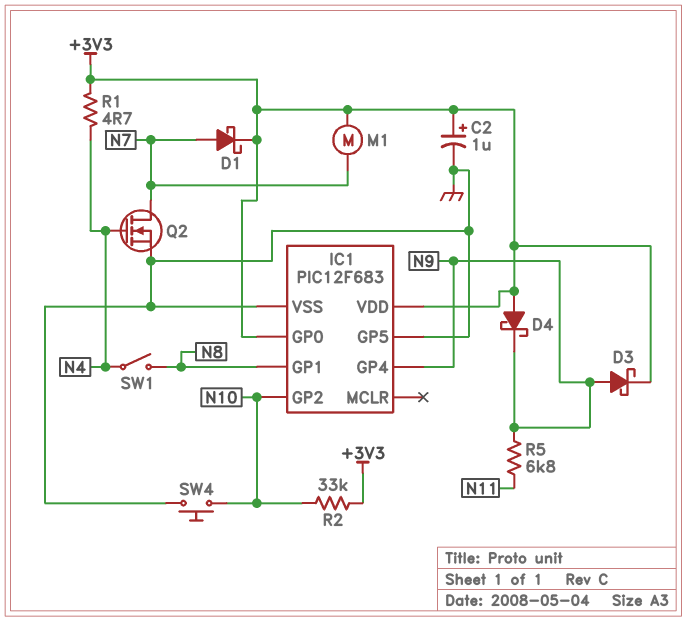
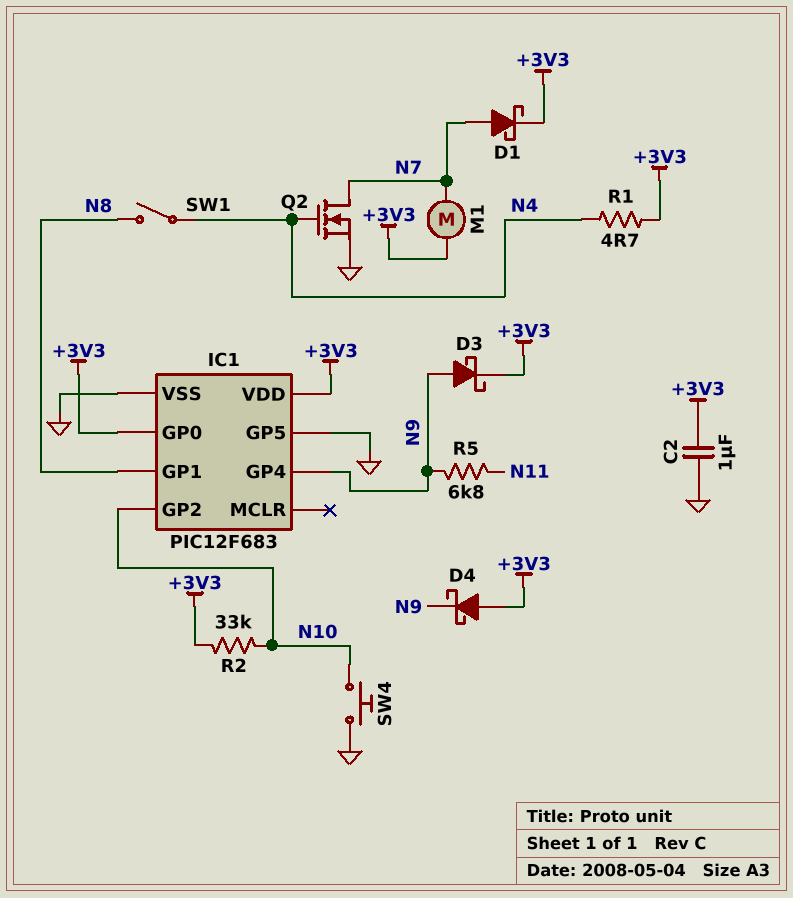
C2: 1uF (plus +3V3, minus GND) -> 1uF (+3V3, GND)

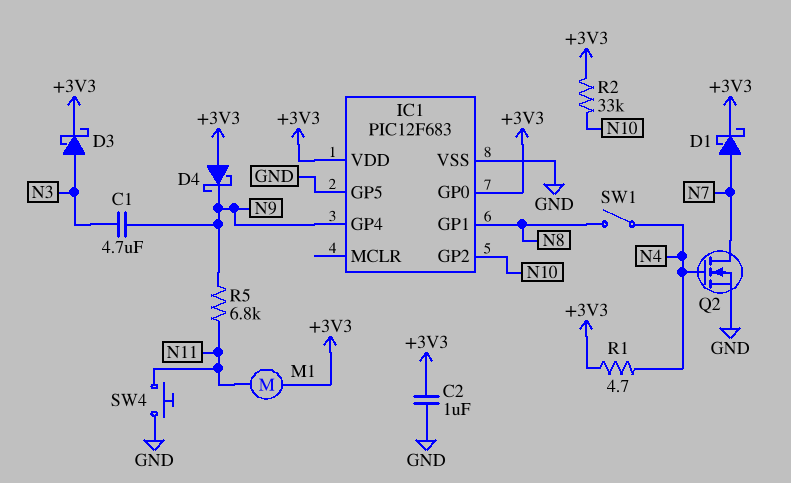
C1: none -> 4.7uF (N3, N9)
D3: schottky (A N9, K +3V3) -> schottky (A N3, K +3V3)
M1: motor (+3V3, N7) -> motor (+3V3, N11)
SW4: button (GND, N10) -> button (GND, N11)

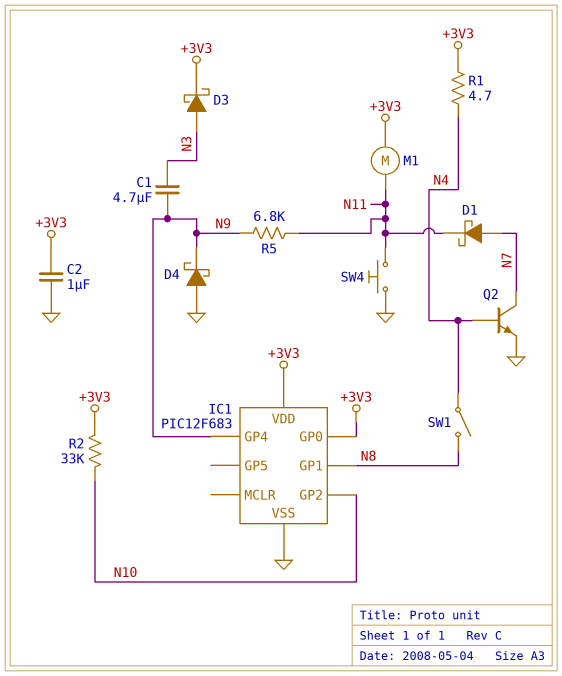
D1: schottky (A N7, K +3V3) -> schottky (A N7, K N11)
D4: schottky (A +3V3, K N9) -> schottky (A GND, K N9)
IC1 pin GP5: GND -> none
Q2: NMOS (G N4, D N7, S GND) -> NPN (B N4, C N7, E GND)

